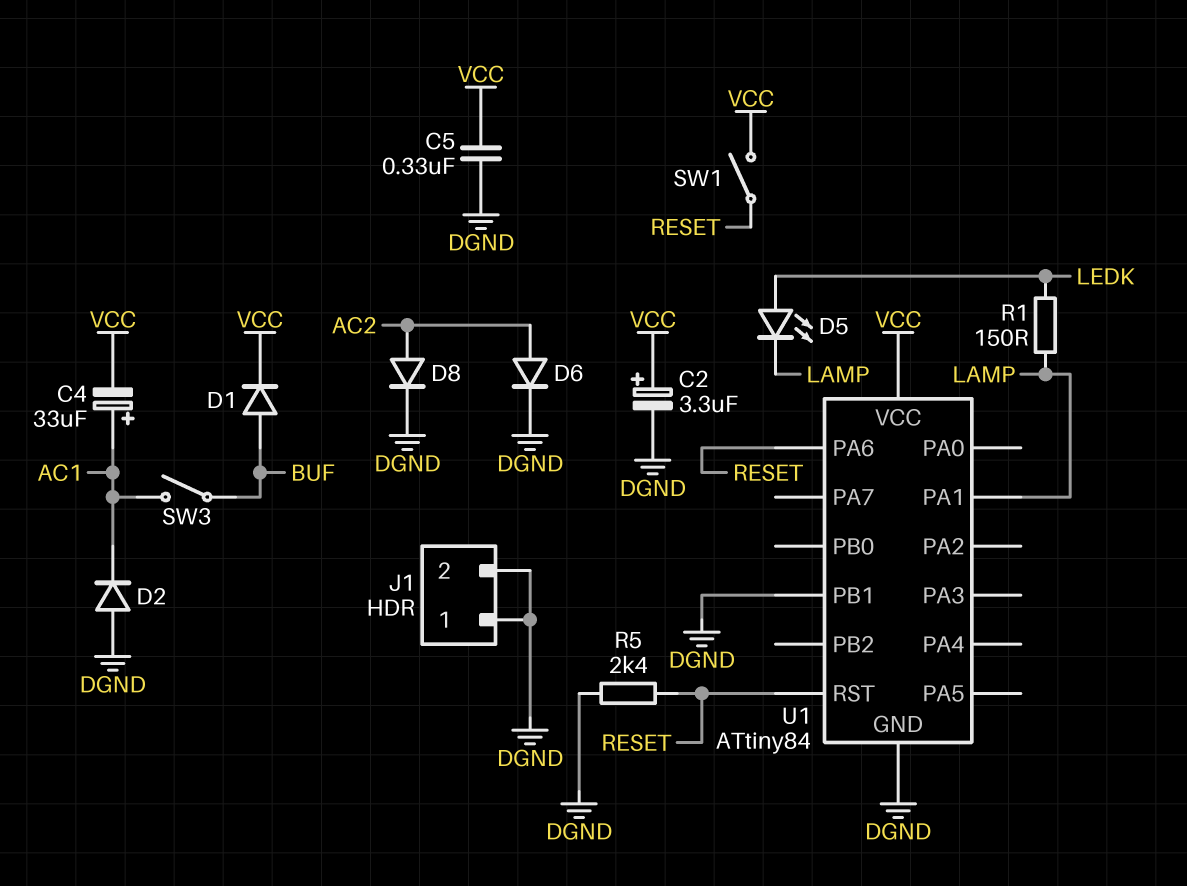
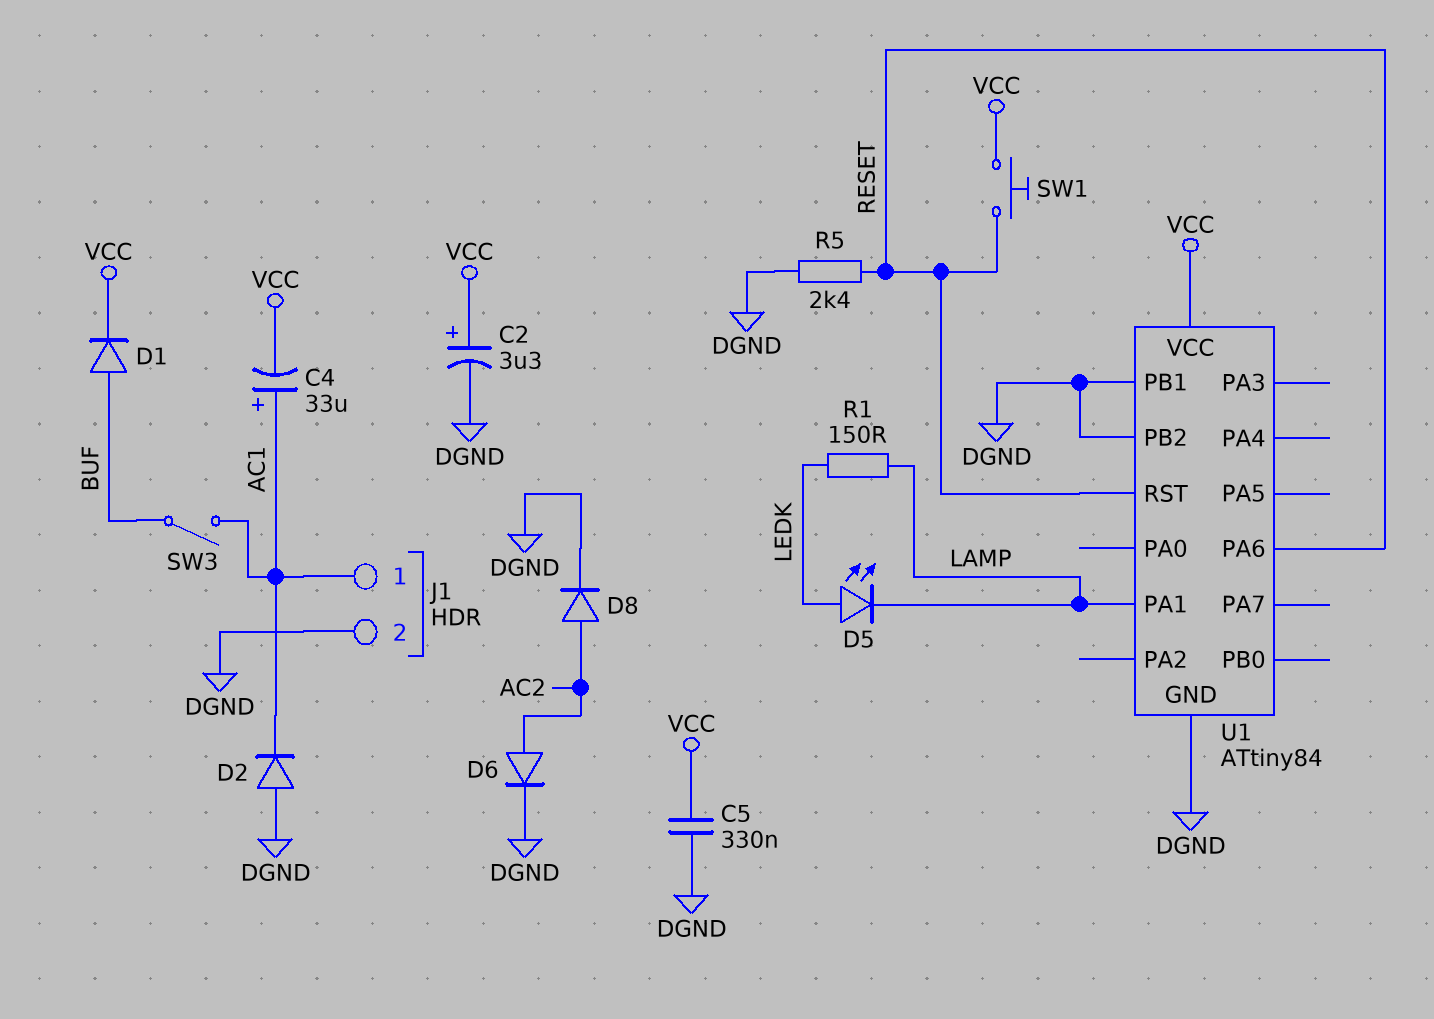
J1 pin 1: DGND -> AC1
SW1: switch (RESET, VCC) -> button (RESET, VCC)
U1 pin PB2: none -> DGND

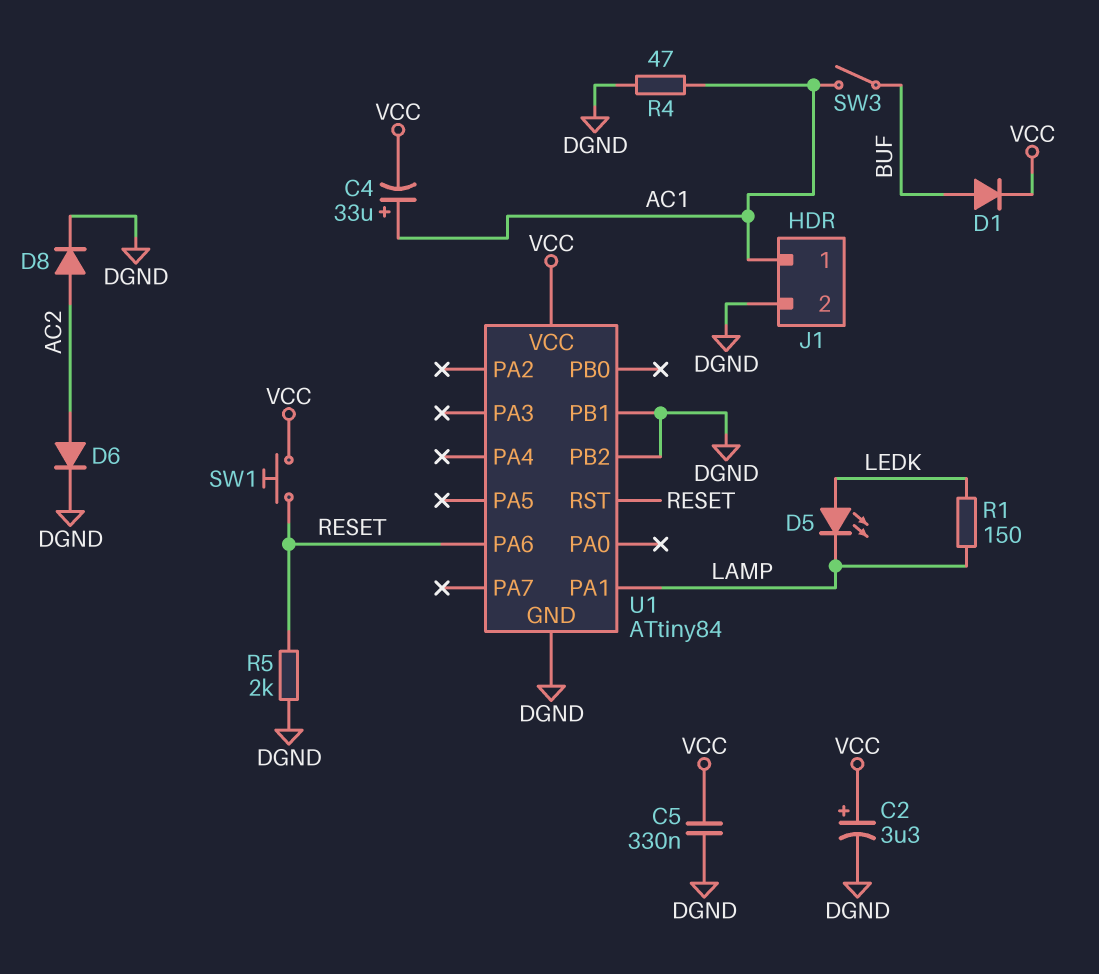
D2: diode (A DGND, K AC1) -> none
R4: none -> 47 (AC1, DGND)
R5: 2.4k (DGND, RESET) -> 2k (DGND, RESET)

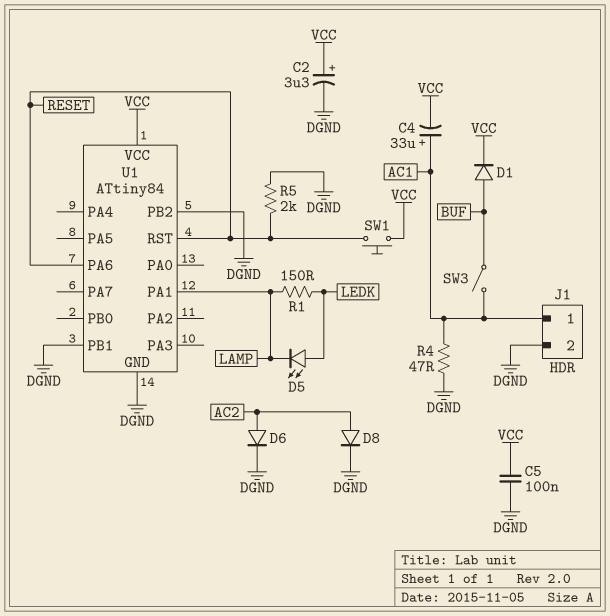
C5: 330nF (DGND, VCC) -> 100nF (DGND, VCC)

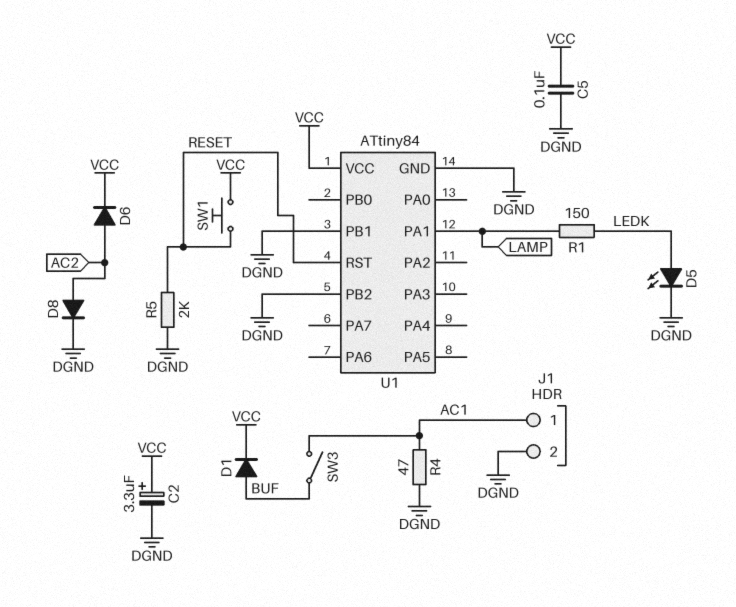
C4: 33uF (plus AC1, minus VCC) -> none
D5: LED (A LEDK, K LAMP) -> LED (A LEDK, K DGND)
D6: diode (A AC2, K DGND) -> diode (A AC2, K VCC)
U1 pin PA6: RESET -> none

